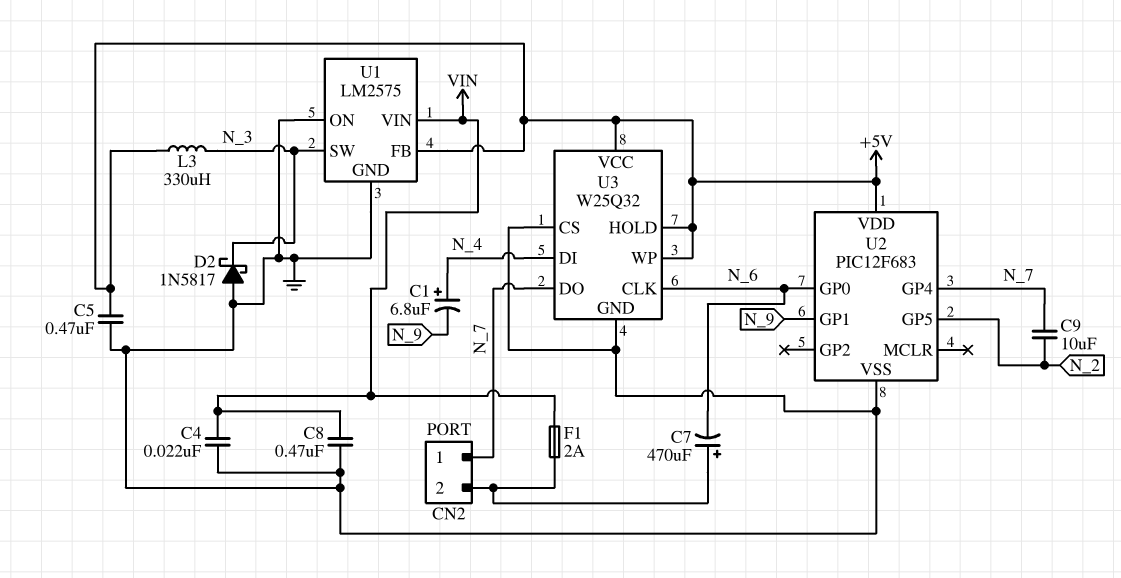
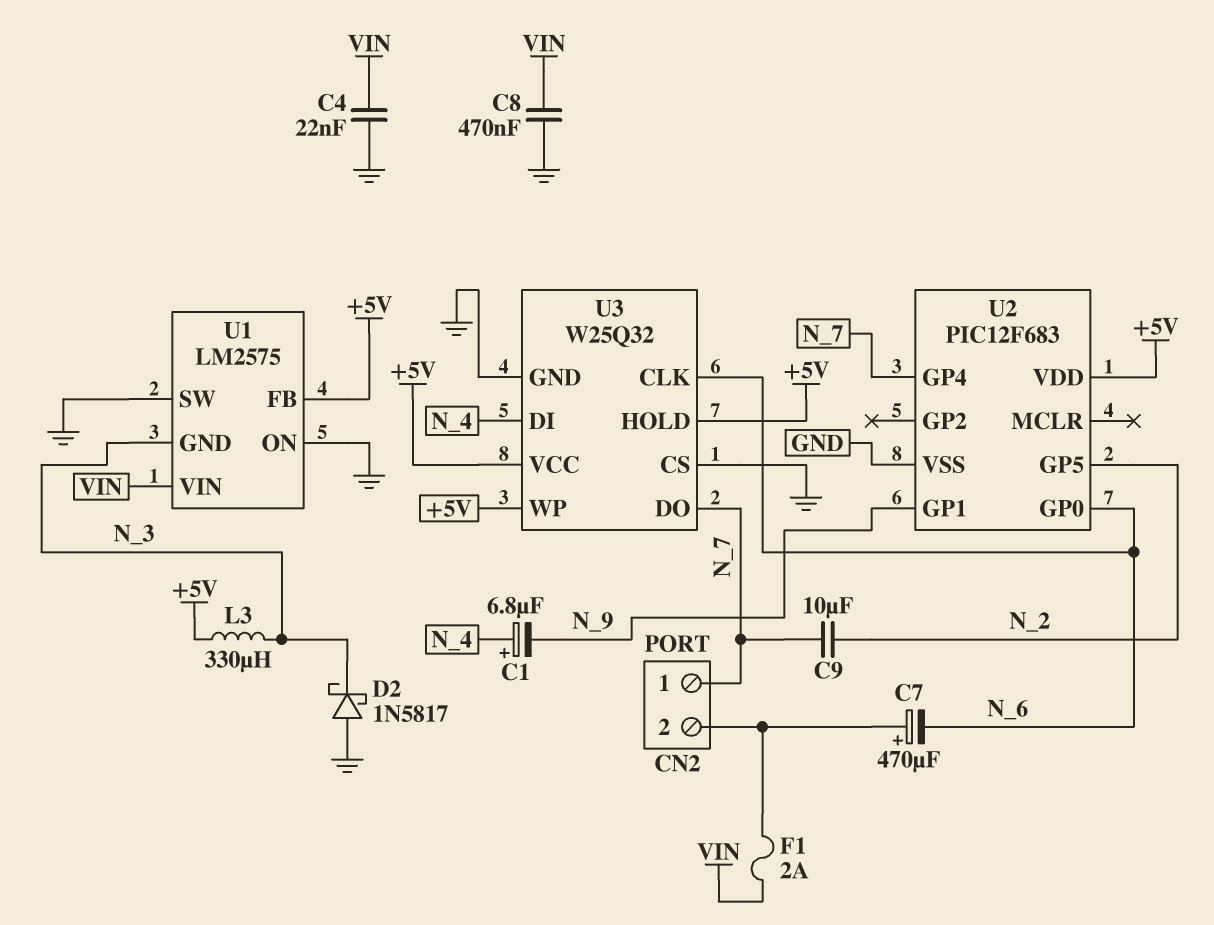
C5: 470nF (+5V, GND) -> none
U1 pin GND: GND -> N_3
U1 pin SW: N_3 -> GND

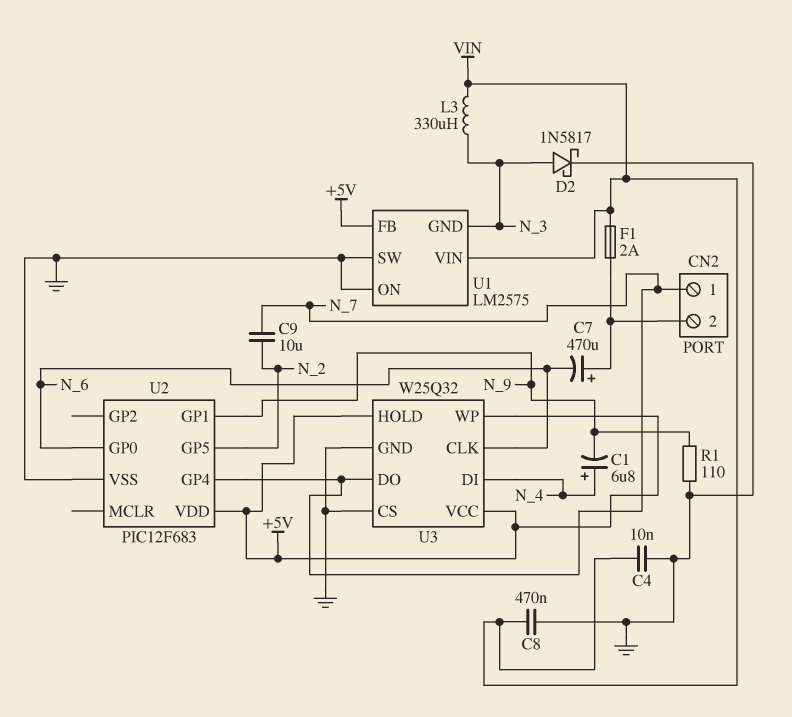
C4: 22nF (GND, VIN) -> 10nF (GND, VIN)
D2: schottky 1N5817 (A GND, K N_3) -> schottky 1N5817 (A N_3, K GND)
L3: 330uH (+5V, N_3) -> 330uH (N_3, VIN)
R1: none -> 110 (GND, N_9)

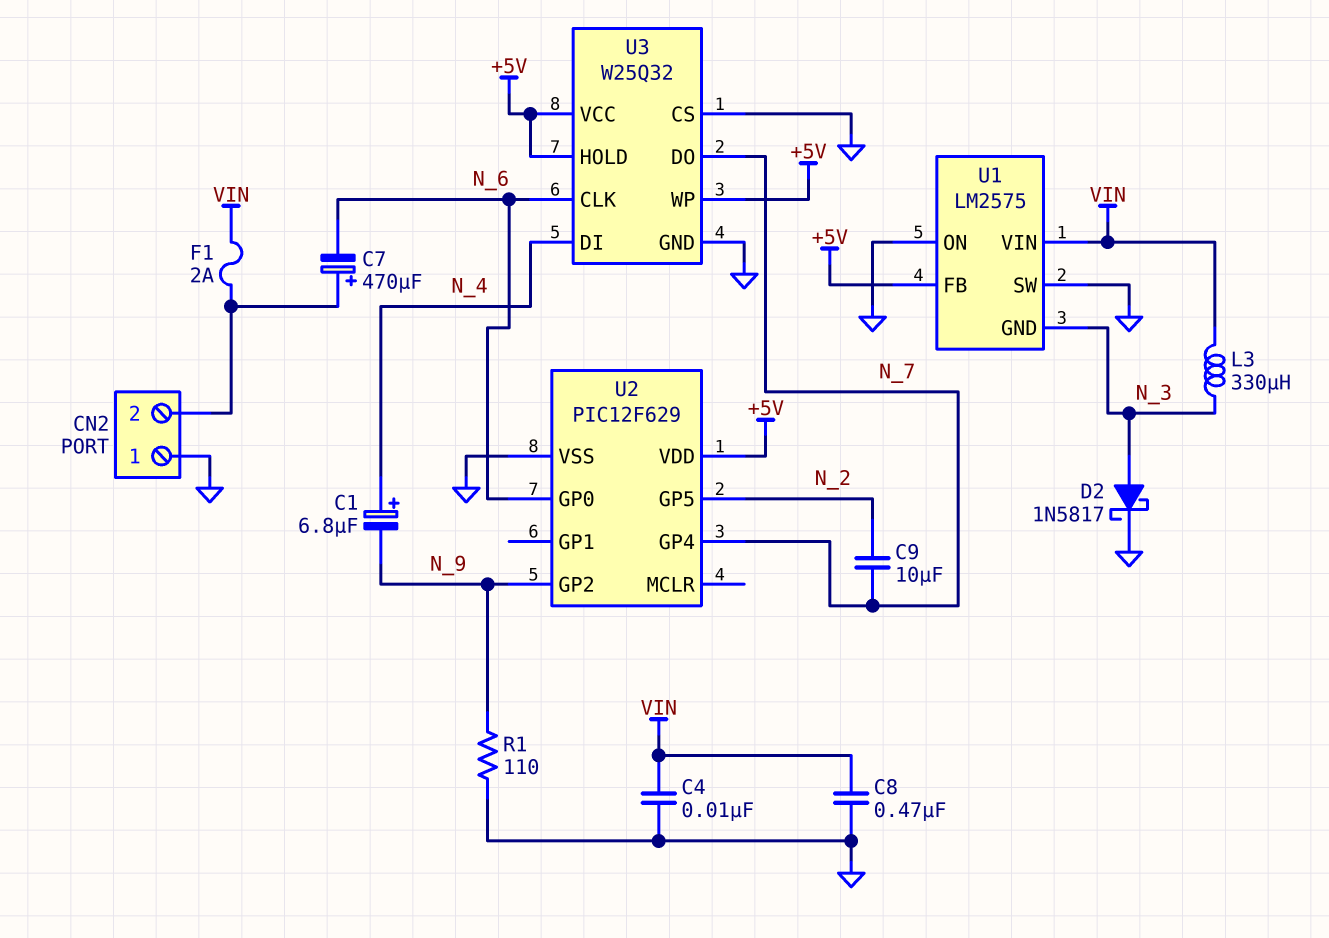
CN2 pin 1: N_7 -> GND
U2: PIC12F683 -> PIC12F629
U2 pin GP1: N_9 -> none
U2 pin GP2: none -> N_9

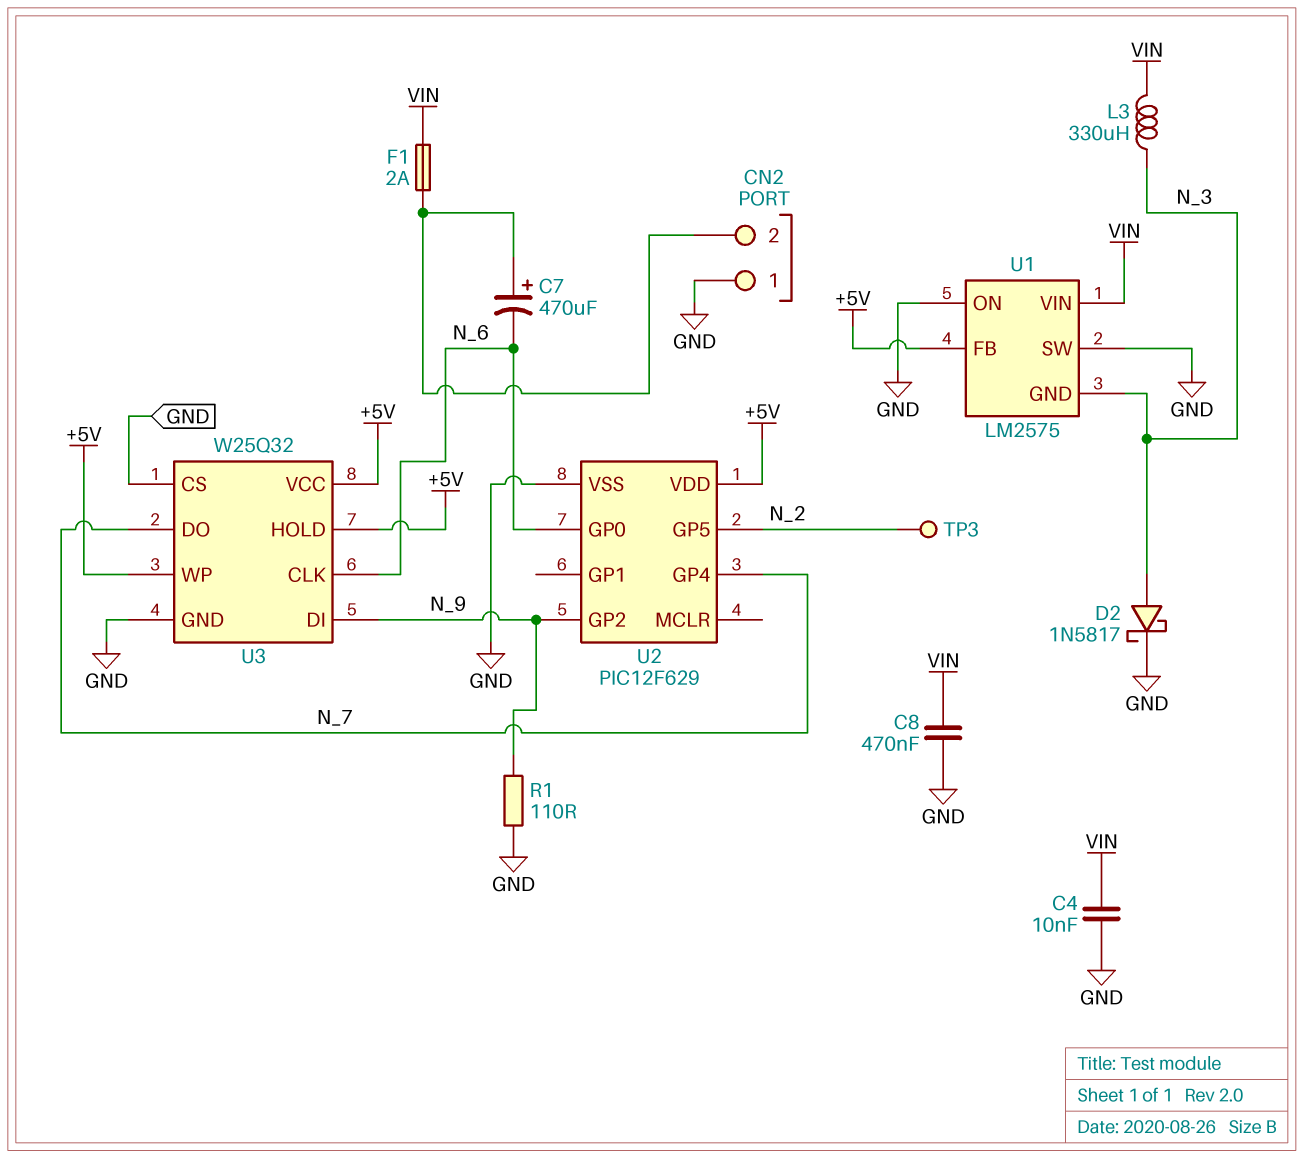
C1: 6.8uF (plus N_4, minus N_9) -> none
C9: 10uF (N_2, N_7) -> none
TP3: none -> test point (N_2)
U3 pin DI: N_4 -> N_9

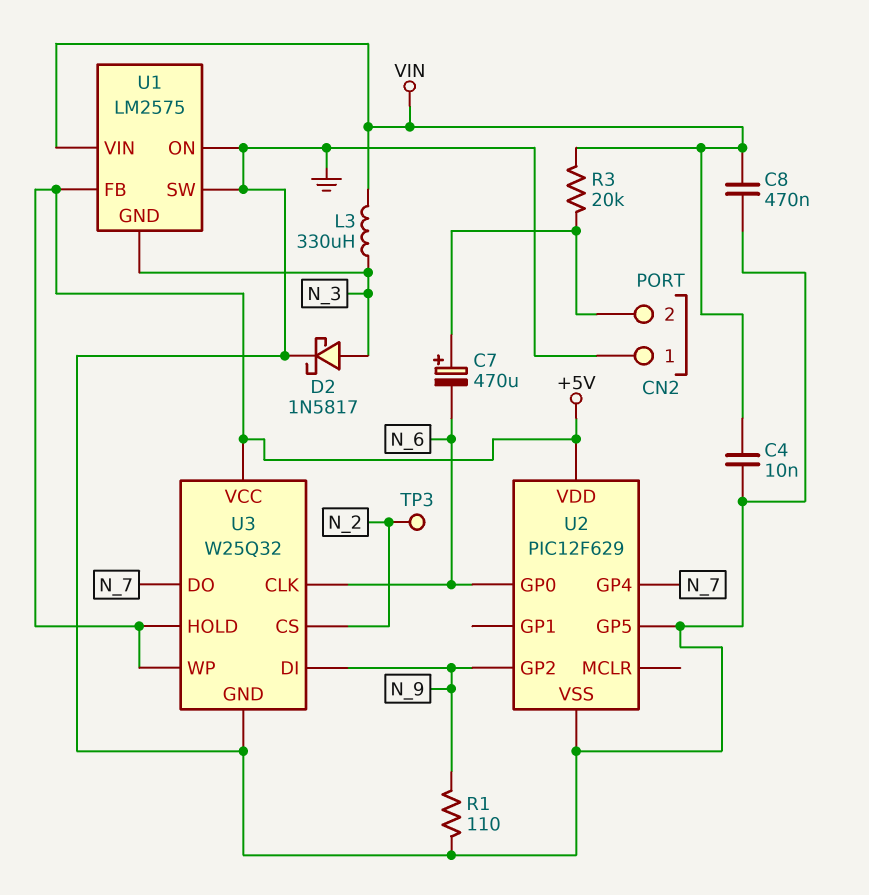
F1: 2A (CN2/2, VIN) -> none
R3: none -> 20k (CN2/2, VIN)
U2 pin GP5: N_2 -> GND
U3 pin CS: GND -> N_2

